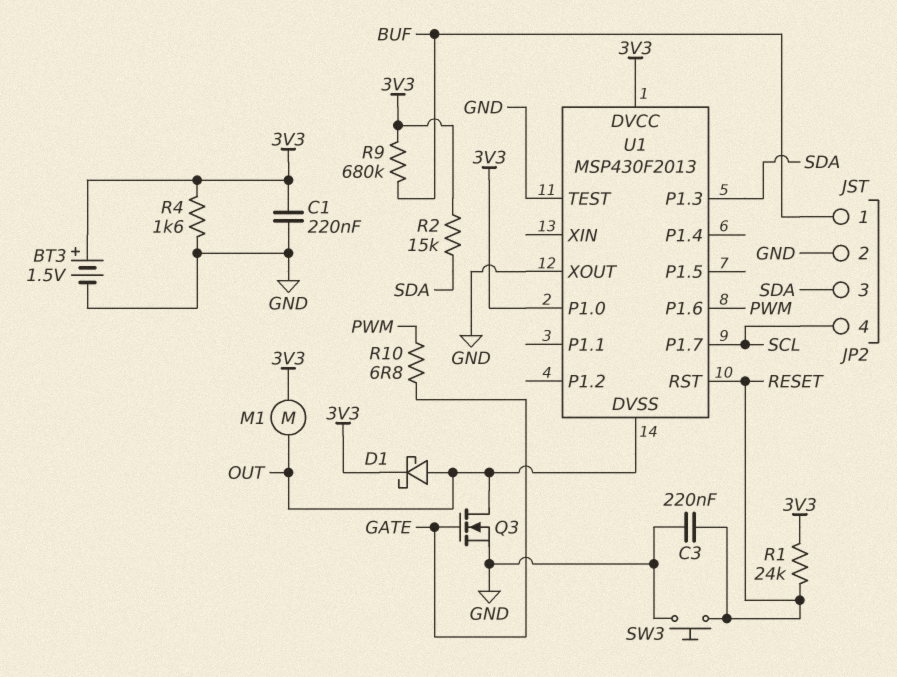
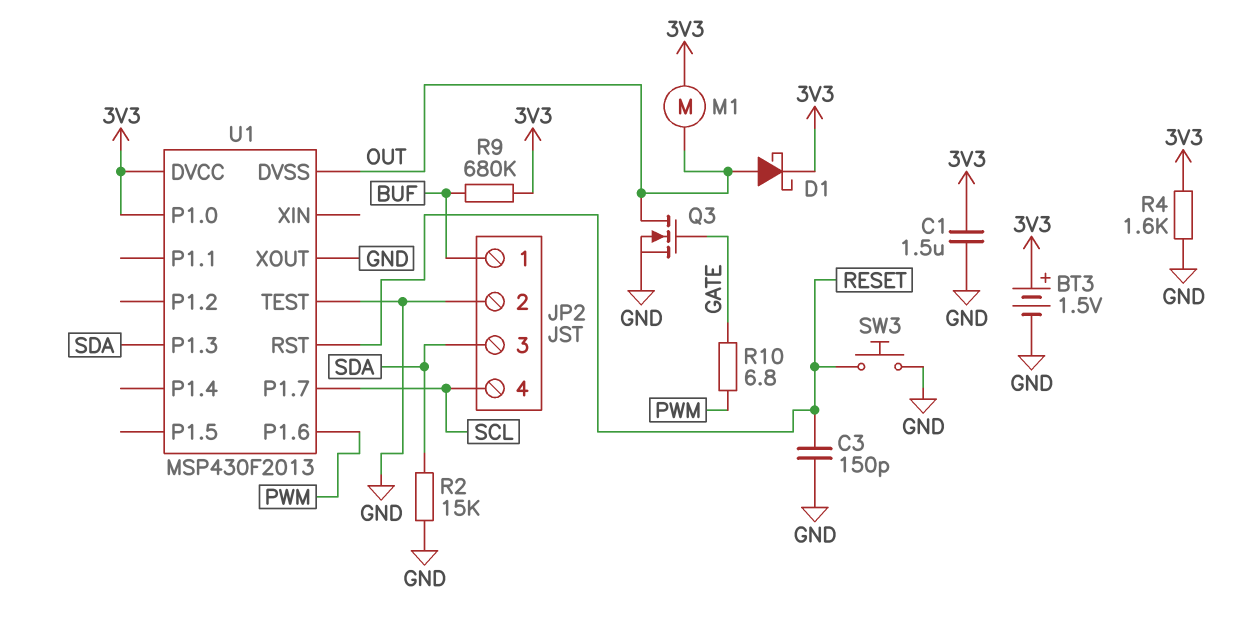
C1: 220nF (3V3, GND) -> 1.5uF (3V3, GND)
C3: 220nF (GND, RESET) -> 150pF (GND, RESET)
R1: 24k (3V3, RESET) -> none
R2: 15k (3V3, SDA) -> 15k (GND, SDA)

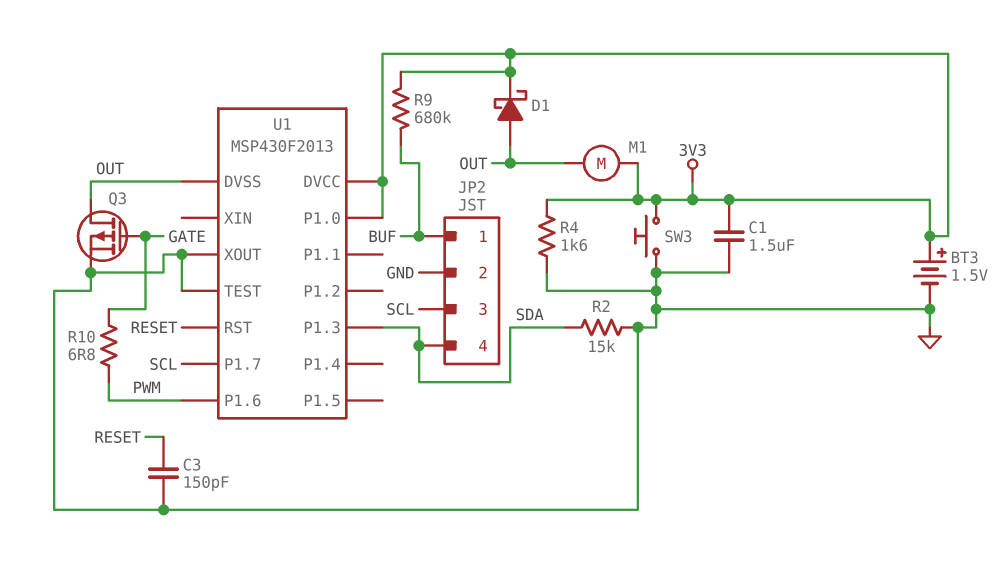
JP2 pin 3: SDA -> SCL
JP2 pin 4: SCL -> SDA
Q3: NMOS (G GATE, D OUT, S GND) -> PMOS (G GATE, D OUT, S GND)
SW3: button (GND, RESET) -> button (3V3, GND)

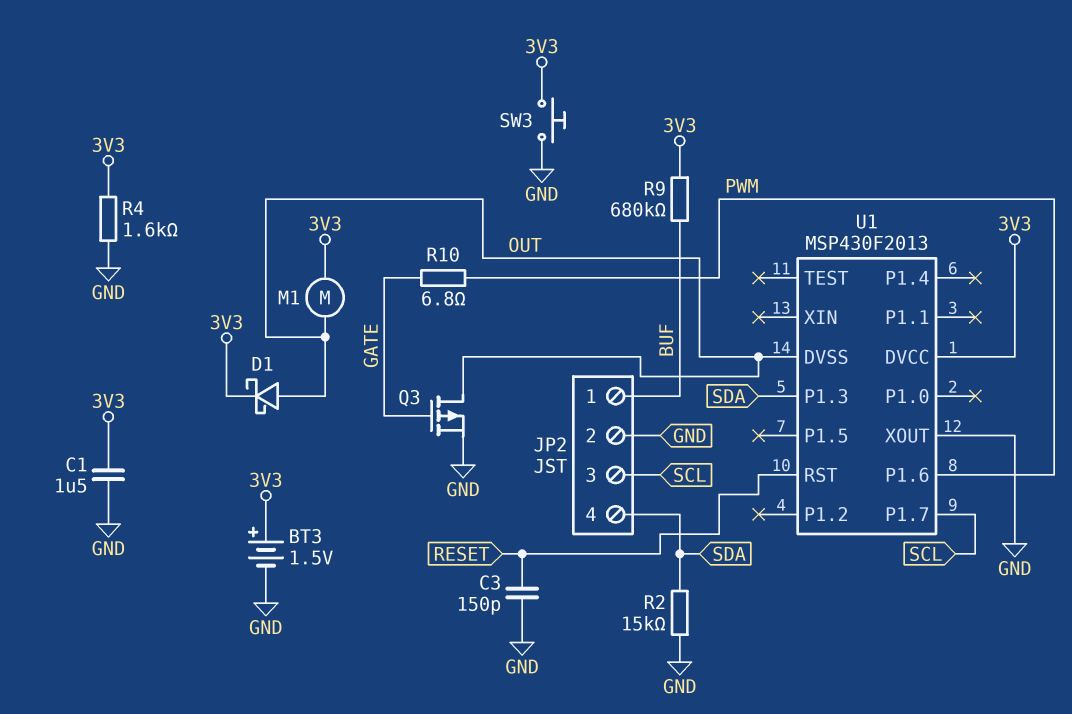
U1 pin P1.0: 3V3 -> none
U1 pin TEST: GND -> none

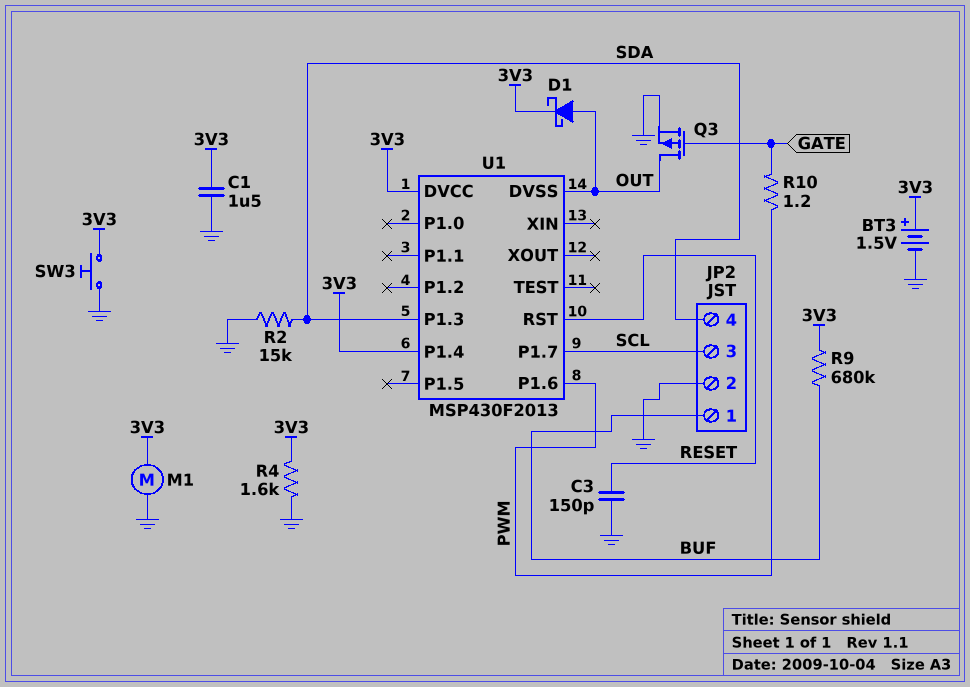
M1: motor (3V3, OUT) -> motor (3V3, GND)
R10: 6.8 (GATE, PWM) -> 1.2 (GATE, PWM)
U1 pin P1.4: none -> 3V3
U1 pin XOUT: GND -> none

